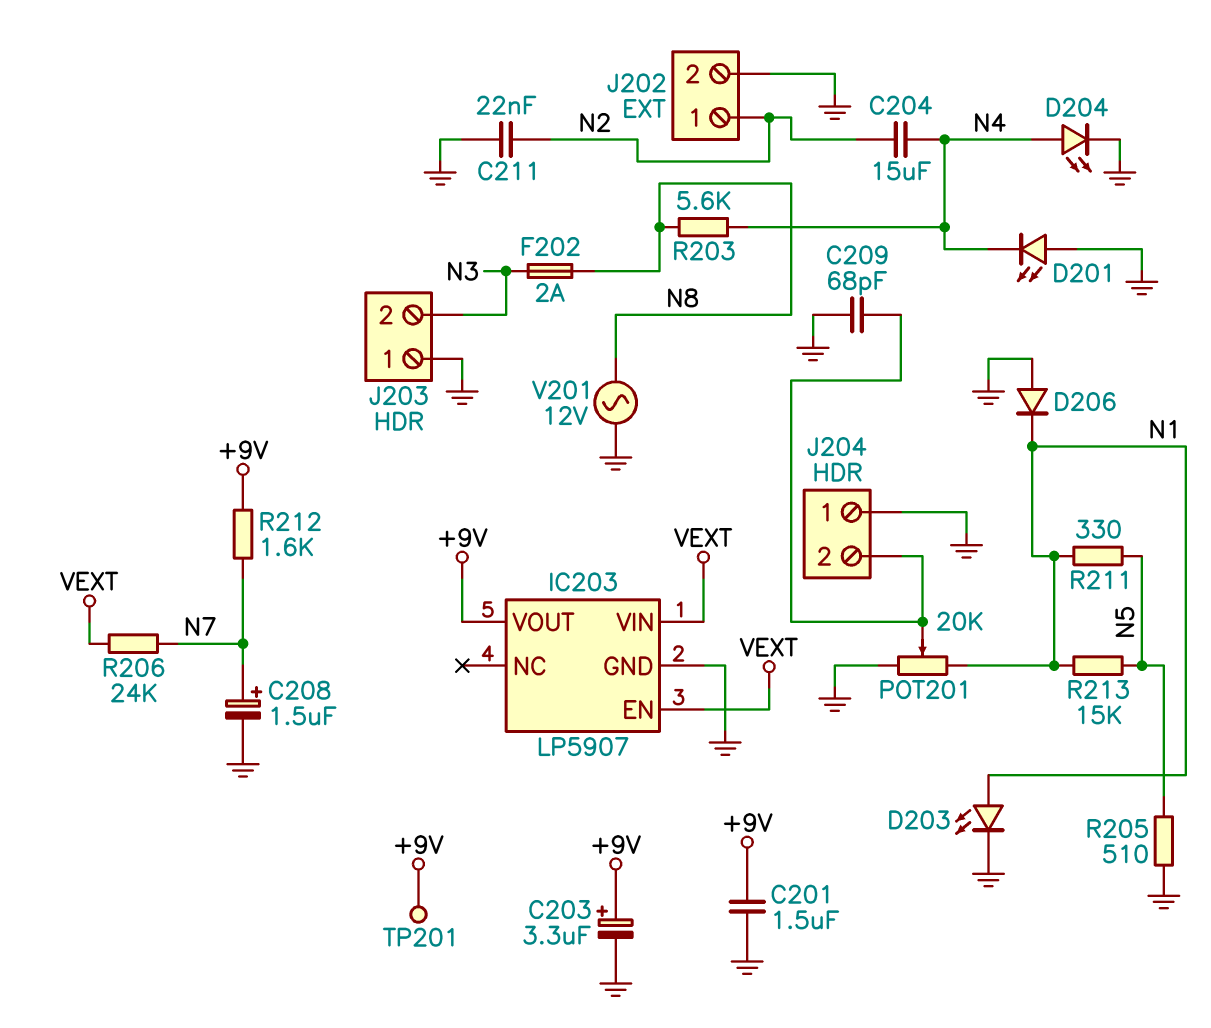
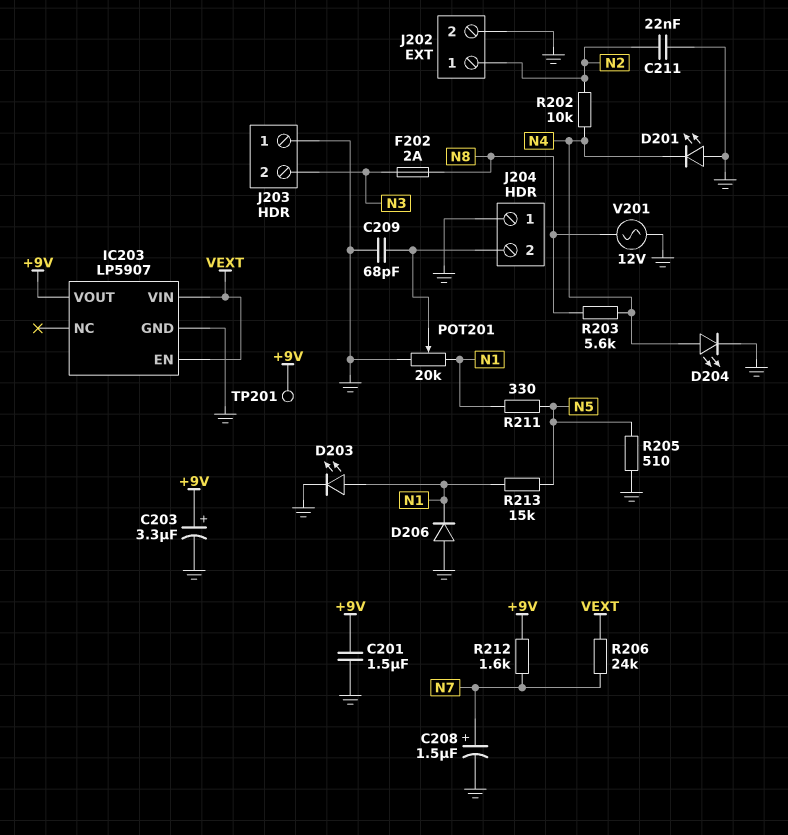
C204: 15uF (N2, N4) -> none
R202: none -> 10k (N2, N4)

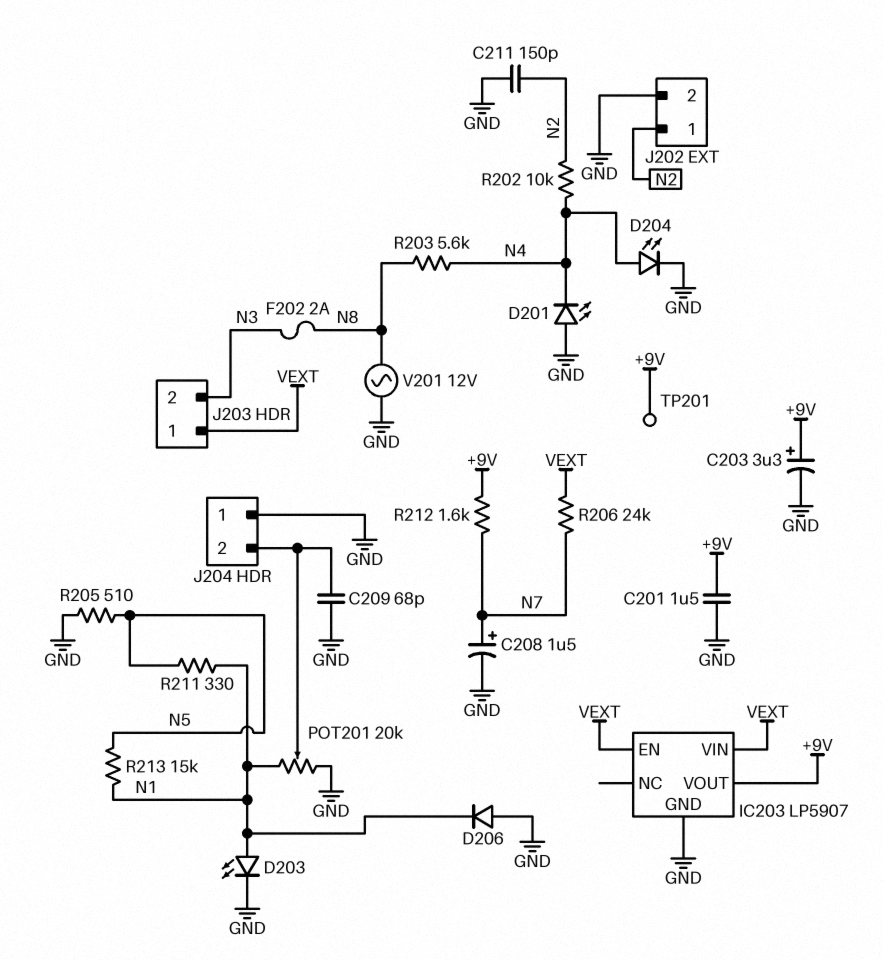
C211: 22nF (GND, N2) -> 150pF (GND, N2)
J203 pin 1: GND -> VEXT

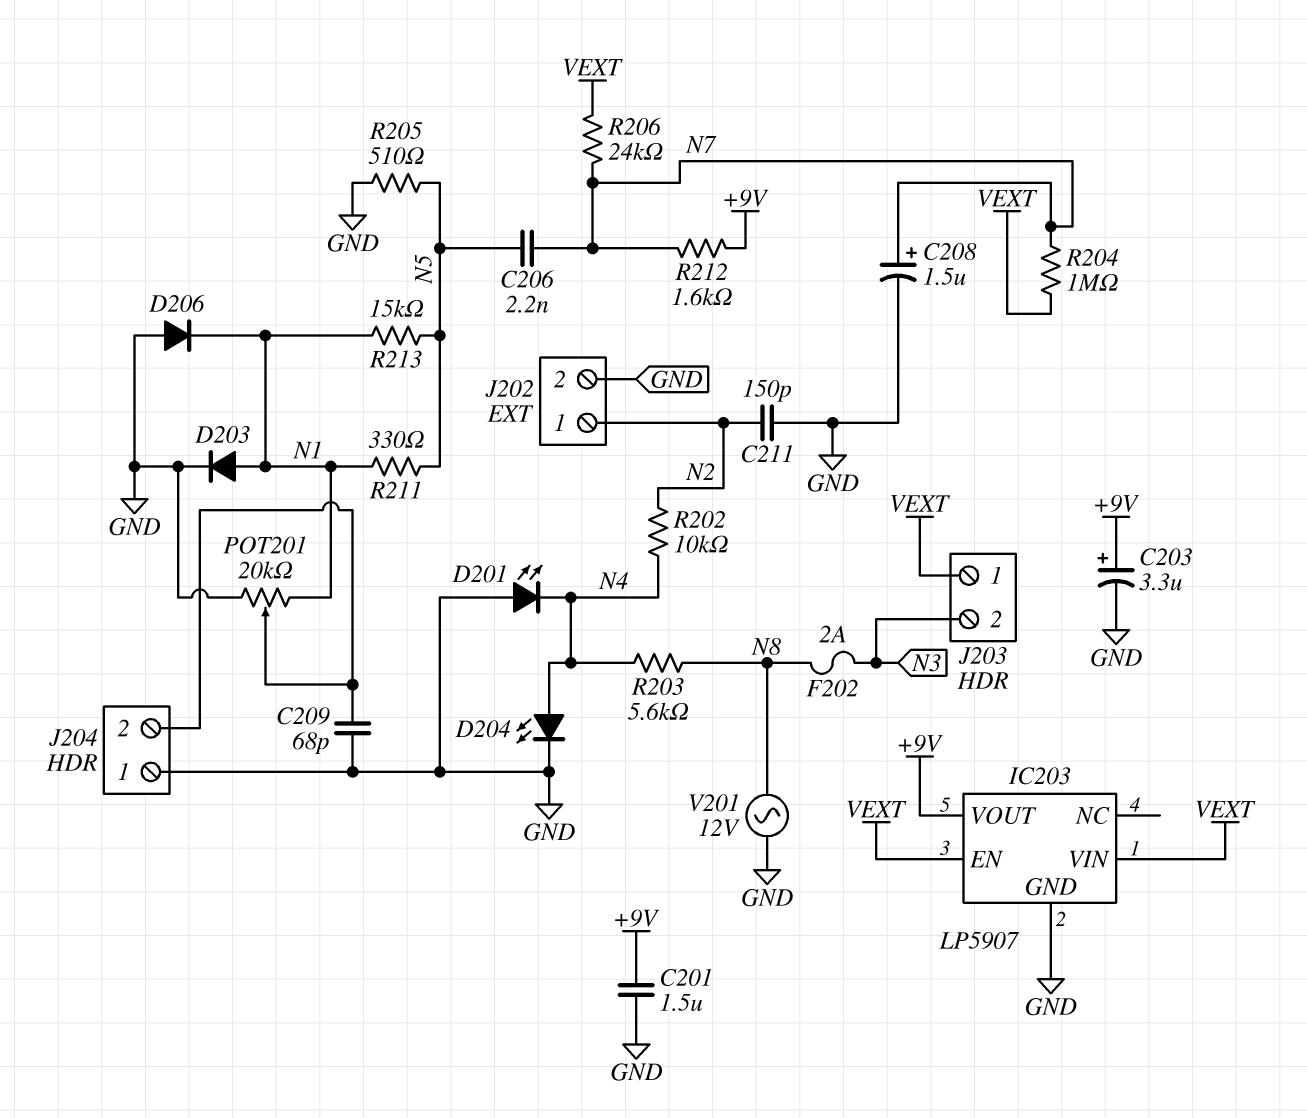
C206: none -> 2.2nF (N5, N7)
D203: LED (A N1, K GND) -> diode (A N1, K GND)
R204: none -> 1M (N7, VEXT)
TP201: test point (+9V) -> none

